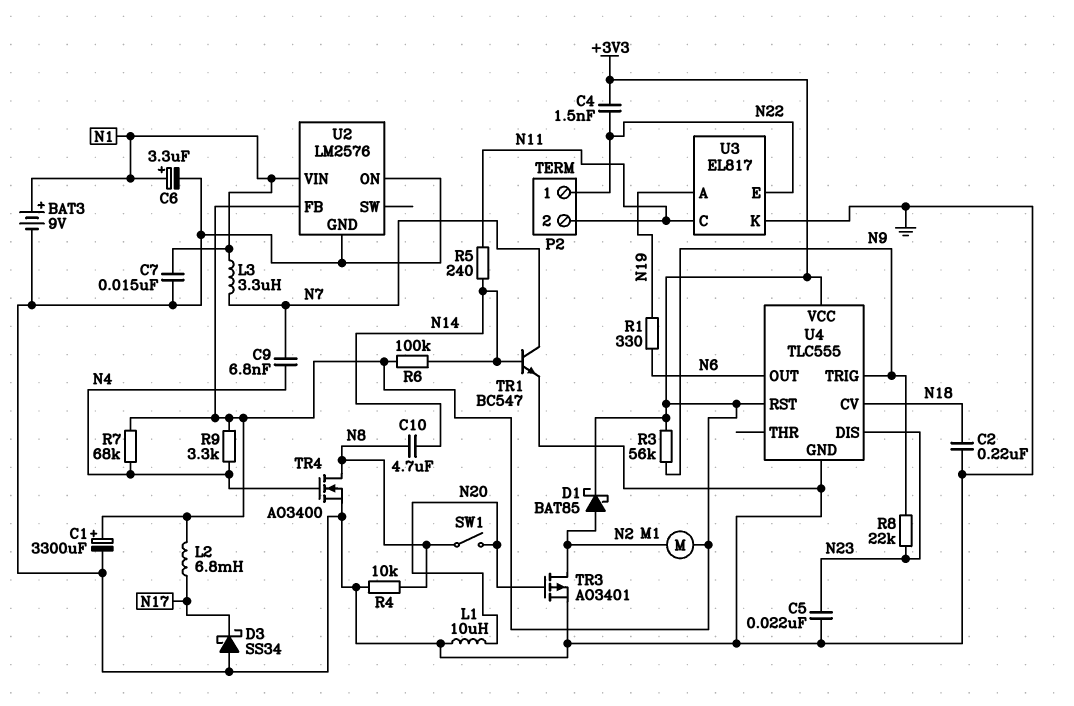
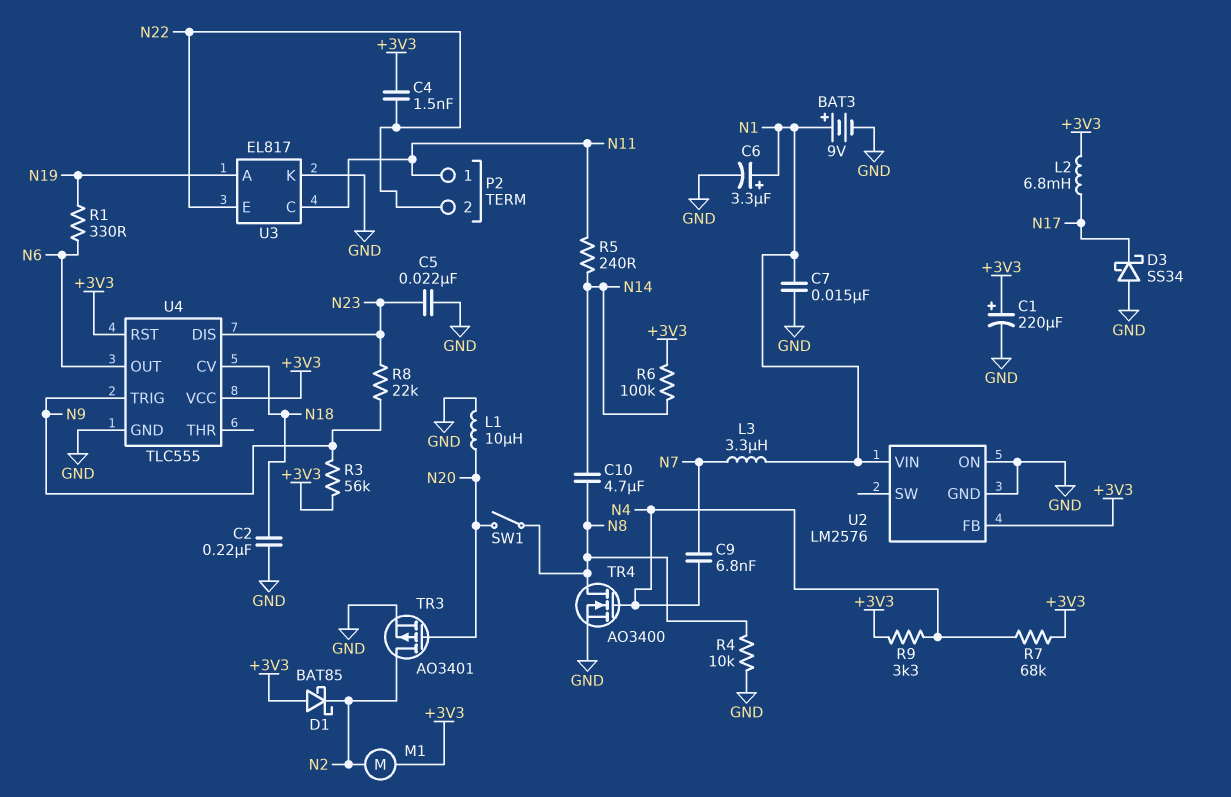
C1: 3300uF (plus +3V3, minus GND) -> 220uF (plus +3V3, minus GND)
D1: schottky BAT85 (A N2, K +3V3) -> schottky BAT85 (A +3V3, K N2)
P2 pin 1: N22 -> N11
P2 pin 2: N11 -> N22
TR1: NPN BC547 (B N14, C N7, E GND) -> none

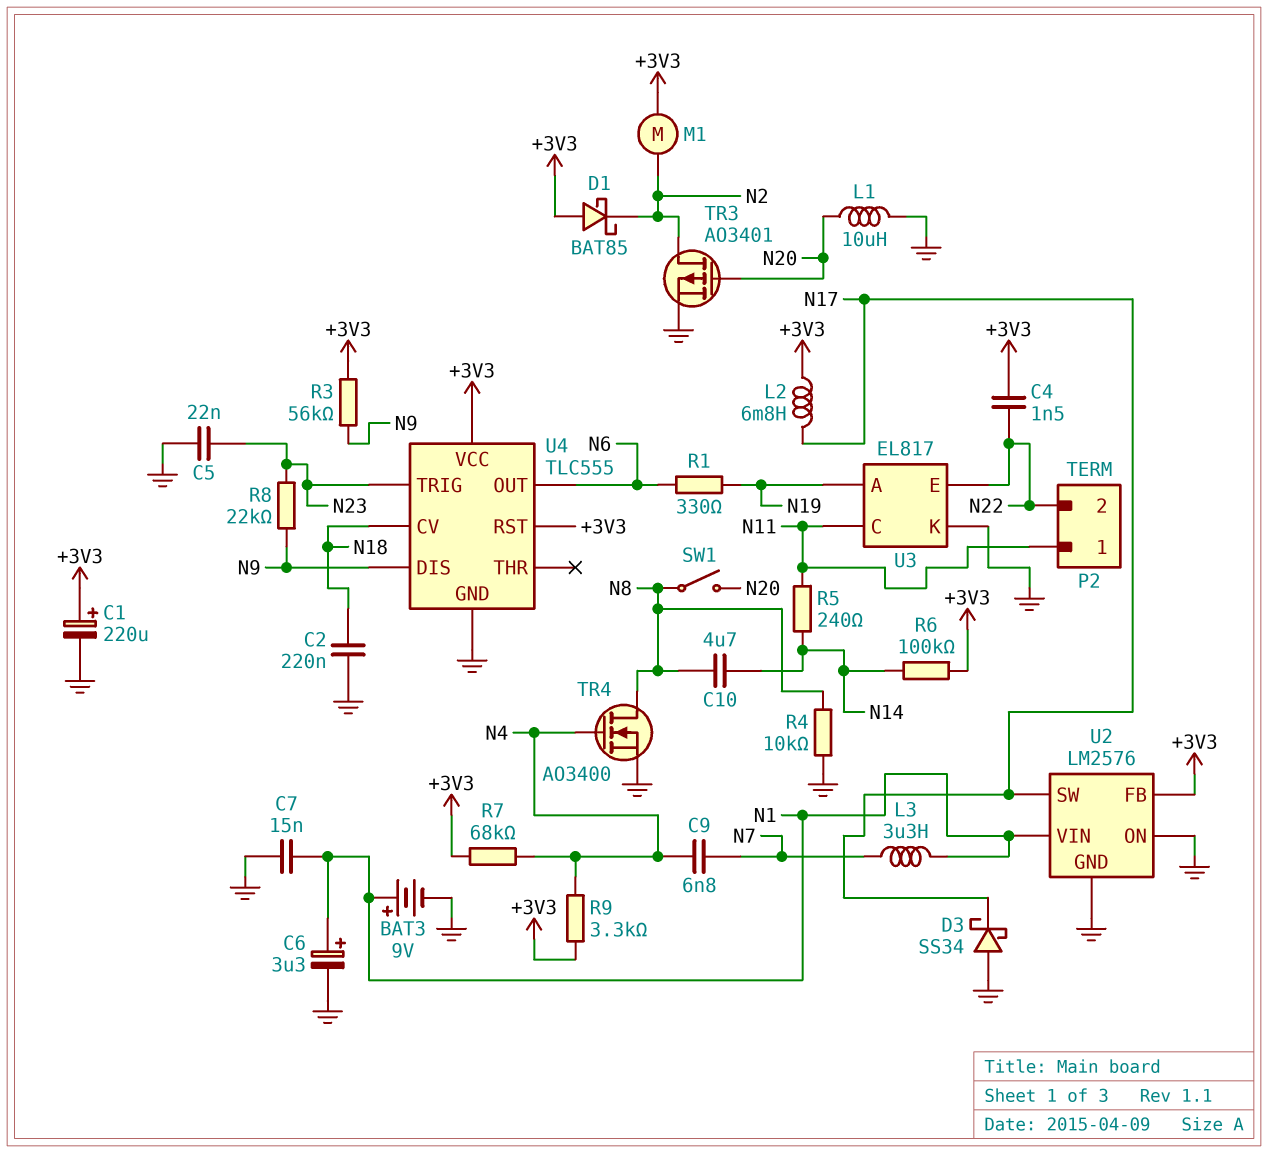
U2 pin SW: none -> N17
U4 pin DIS: N23 -> N9
U4 pin TRIG: N9 -> N23

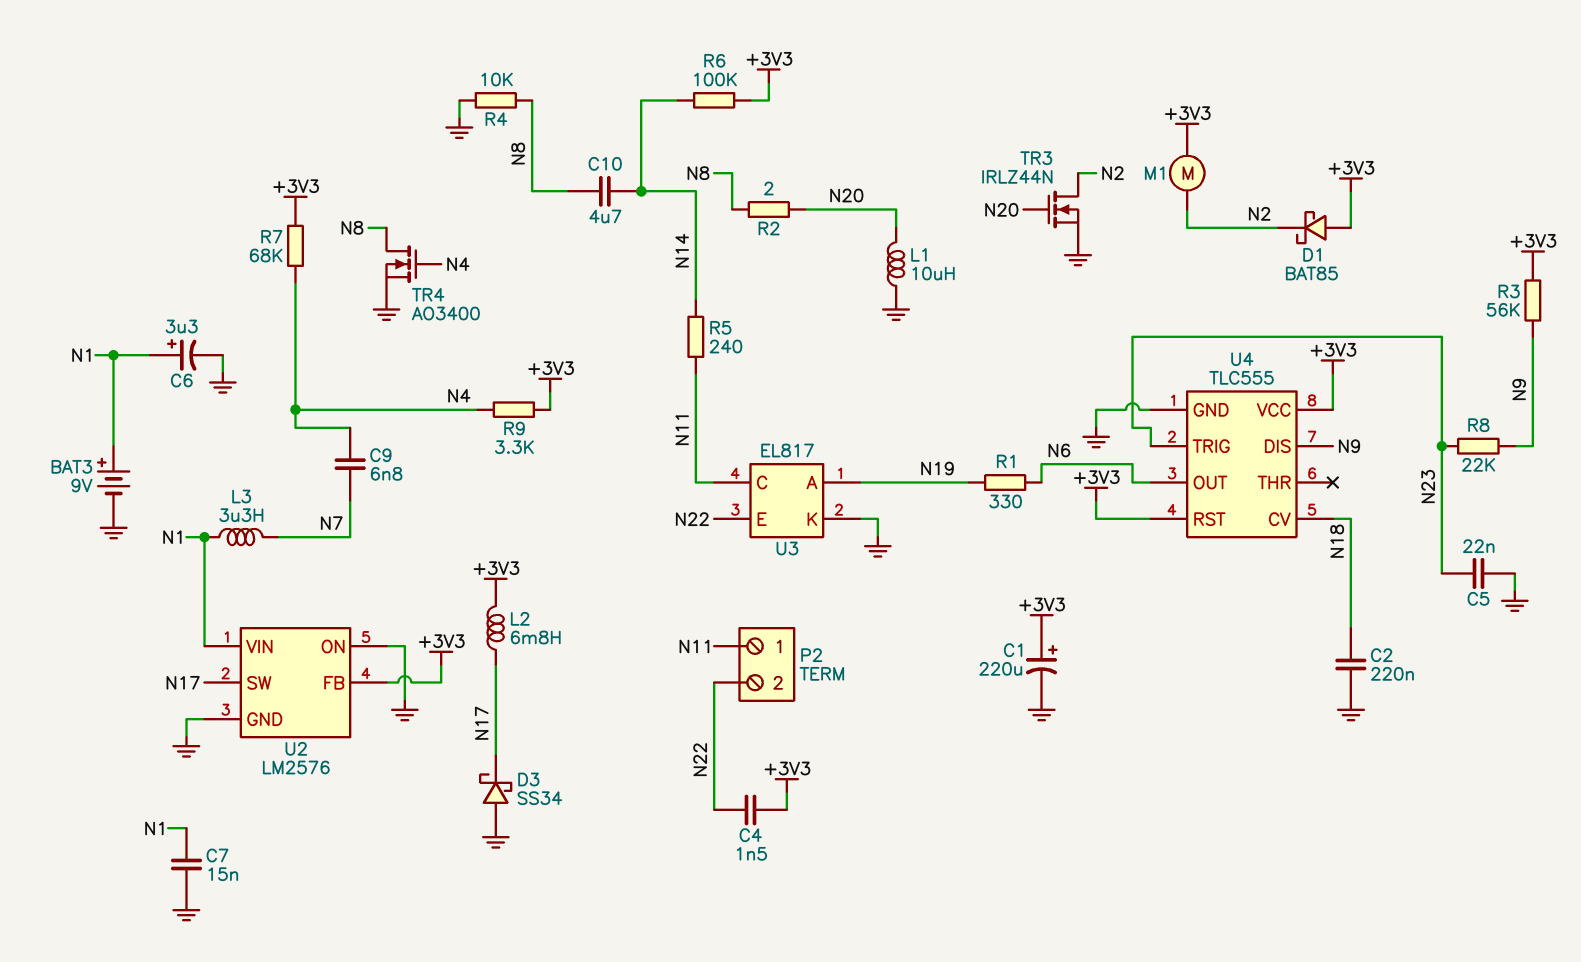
R2: none -> 2 (N8, N20)
SW1: switch (N8, N20) -> none
TR3: PMOS AO3401 (G N20, D N2, S GND) -> NMOS IRLZ44N (G N20, D N2, S GND)

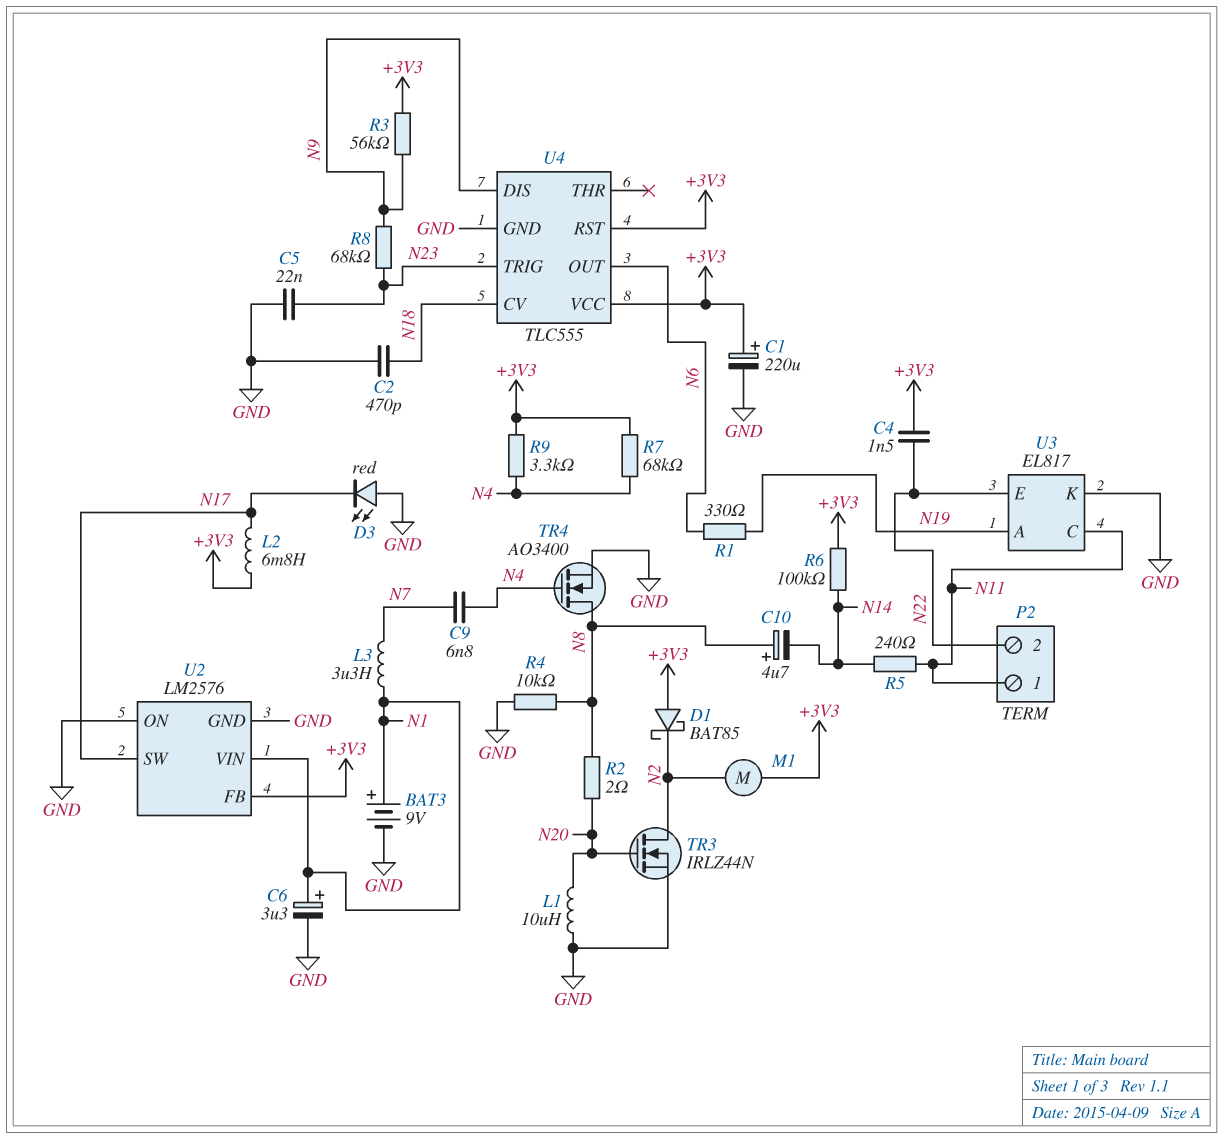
C2: 220nF (GND, N18) -> 470pF (GND, N18)
C7: 15nF (GND, N1) -> none
C10: 4.7uF (N8, N14) -> 4.7uF (plus N8, minus N14)
D3: schottky SS34 (A GND, K N17) -> LED red (A GND, K N17)
R8: 22k (N9, N23) -> 68k (N9, N23)

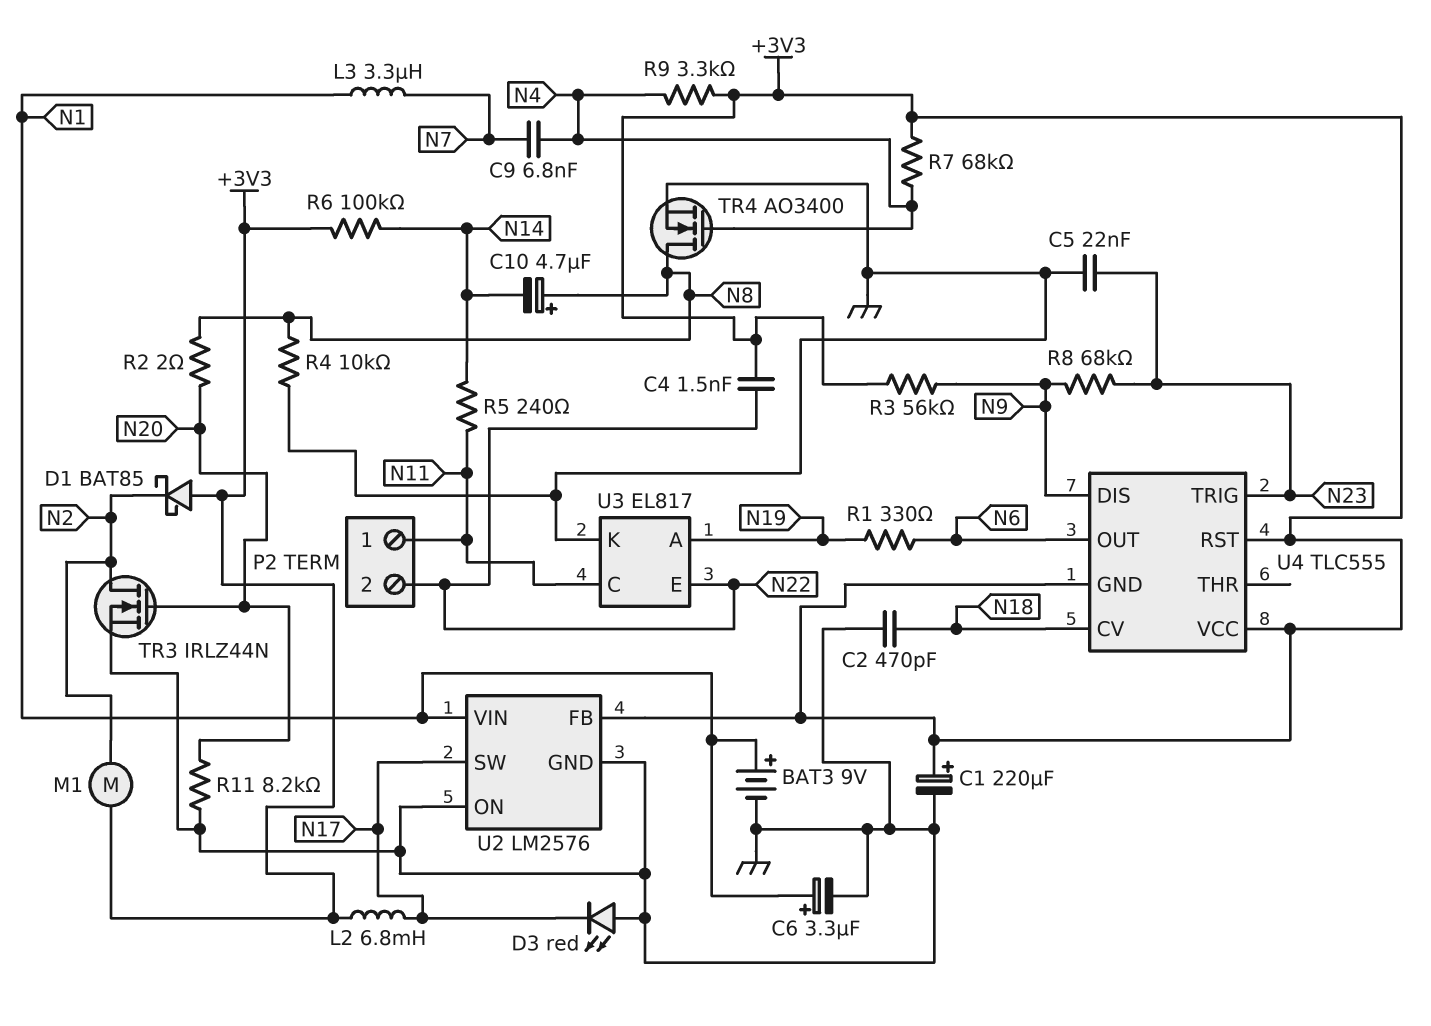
L1: 10uH (GND, N20) -> none
R11: none -> 8.2k (GND, N20)
U4 pin GND: GND -> +3V3

